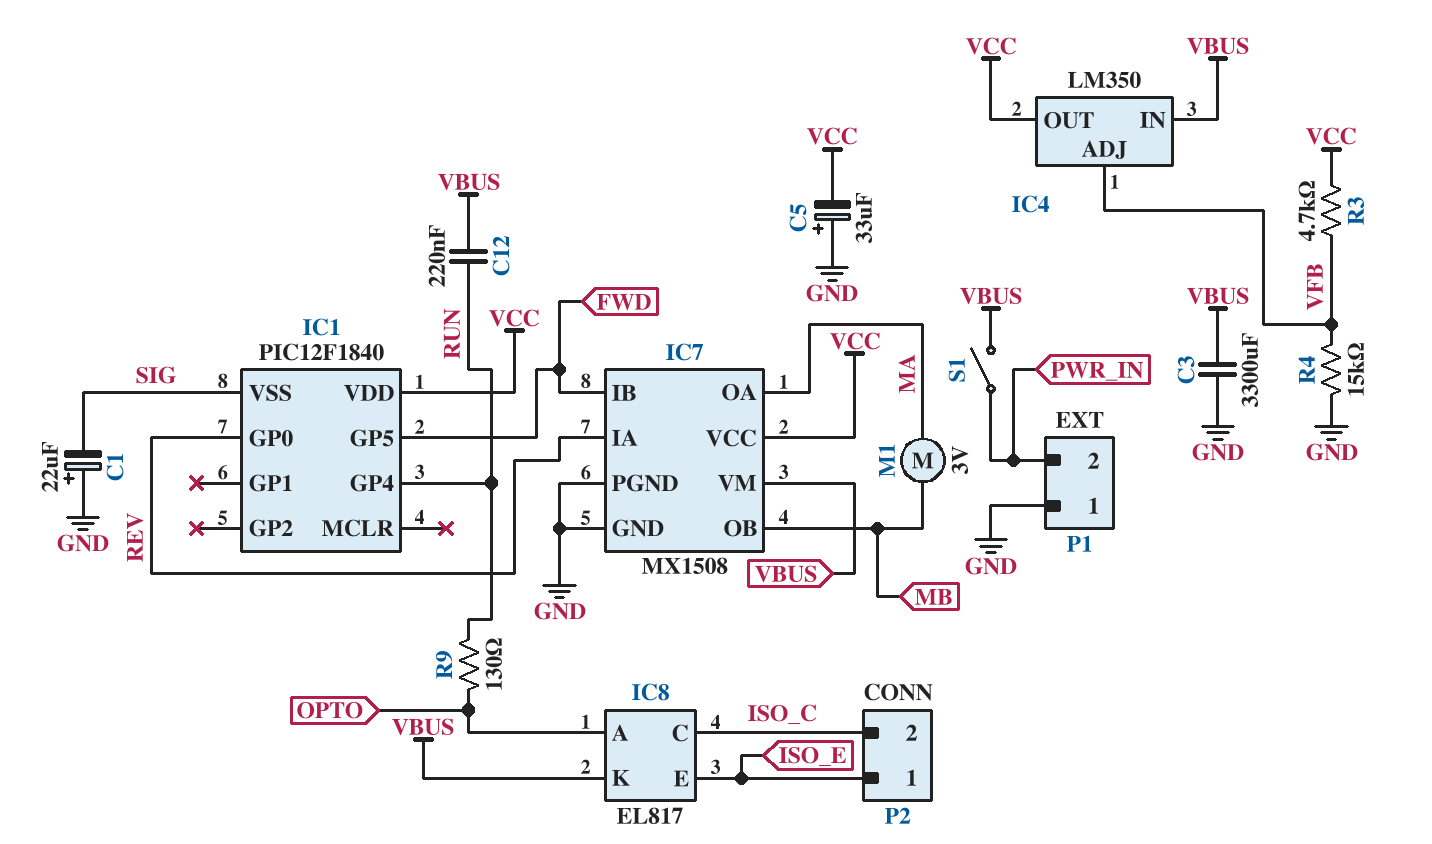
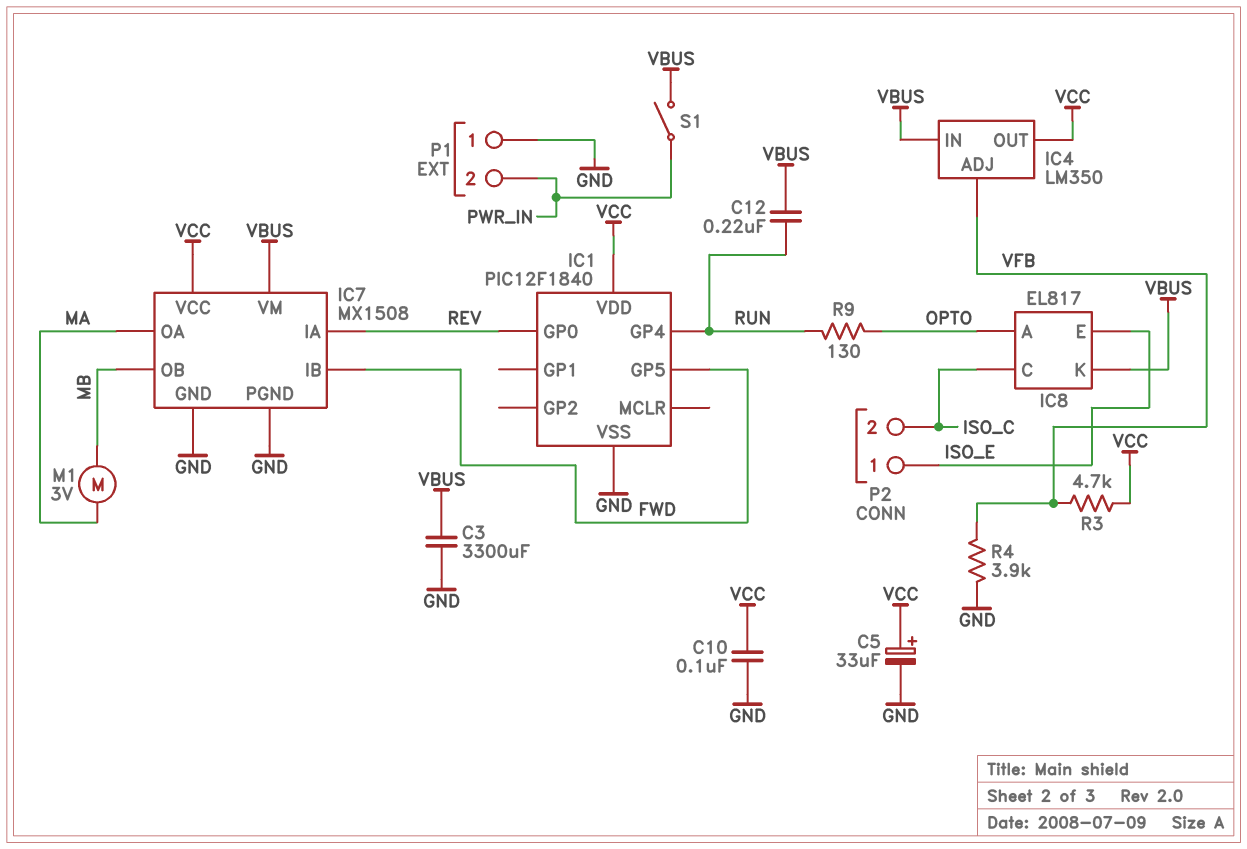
C1: 22uF (plus GND, minus SIG) -> none
C5: 33uF (plus GND, minus VCC) -> 33uF (plus VCC, minus GND)
C10: none -> 100nF (GND, VCC)
IC1 pin VSS: SIG -> GND
R4: 15k (GND, VFB) -> 3.9k (GND, VFB)

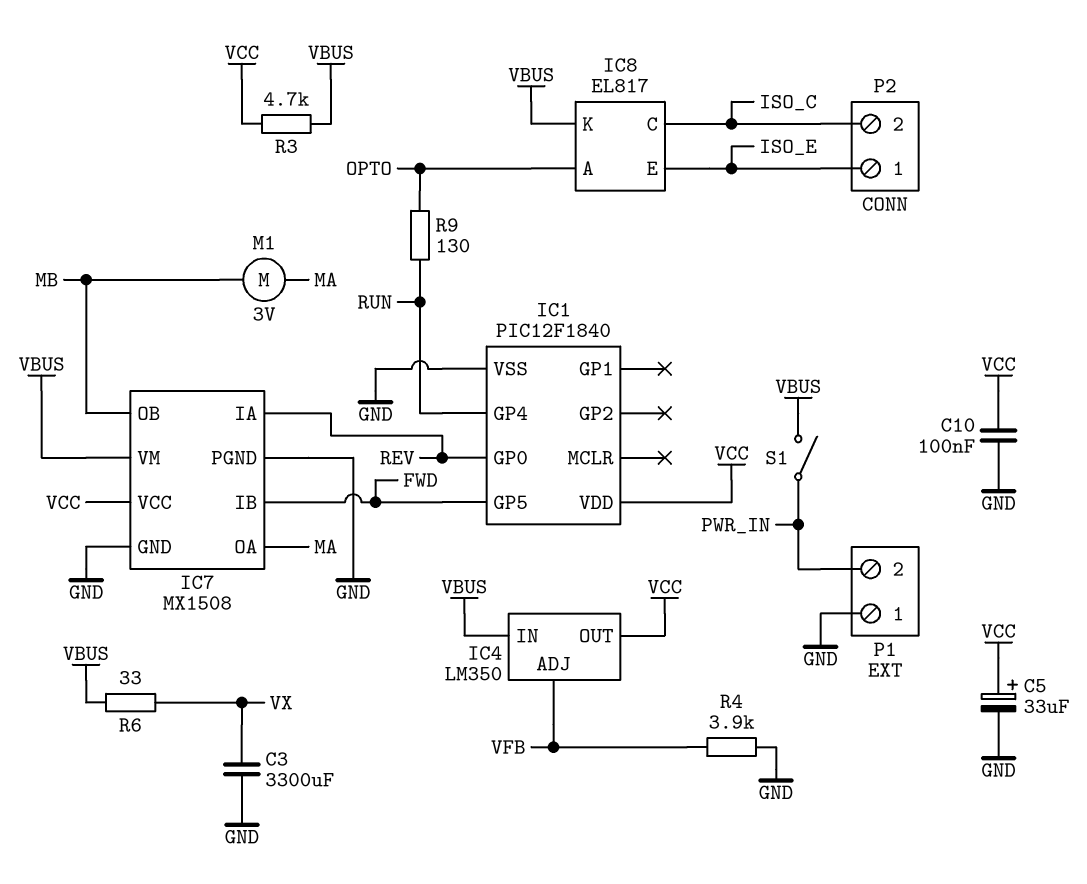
C3: 3300uF (GND, VBUS) -> 3300uF (GND, VX)
C12: 220nF (RUN, VBUS) -> none
R3: 4.7k (VCC, VFB) -> 4.7k (VBUS, VCC)
R6: none -> 33 (VBUS, VX)

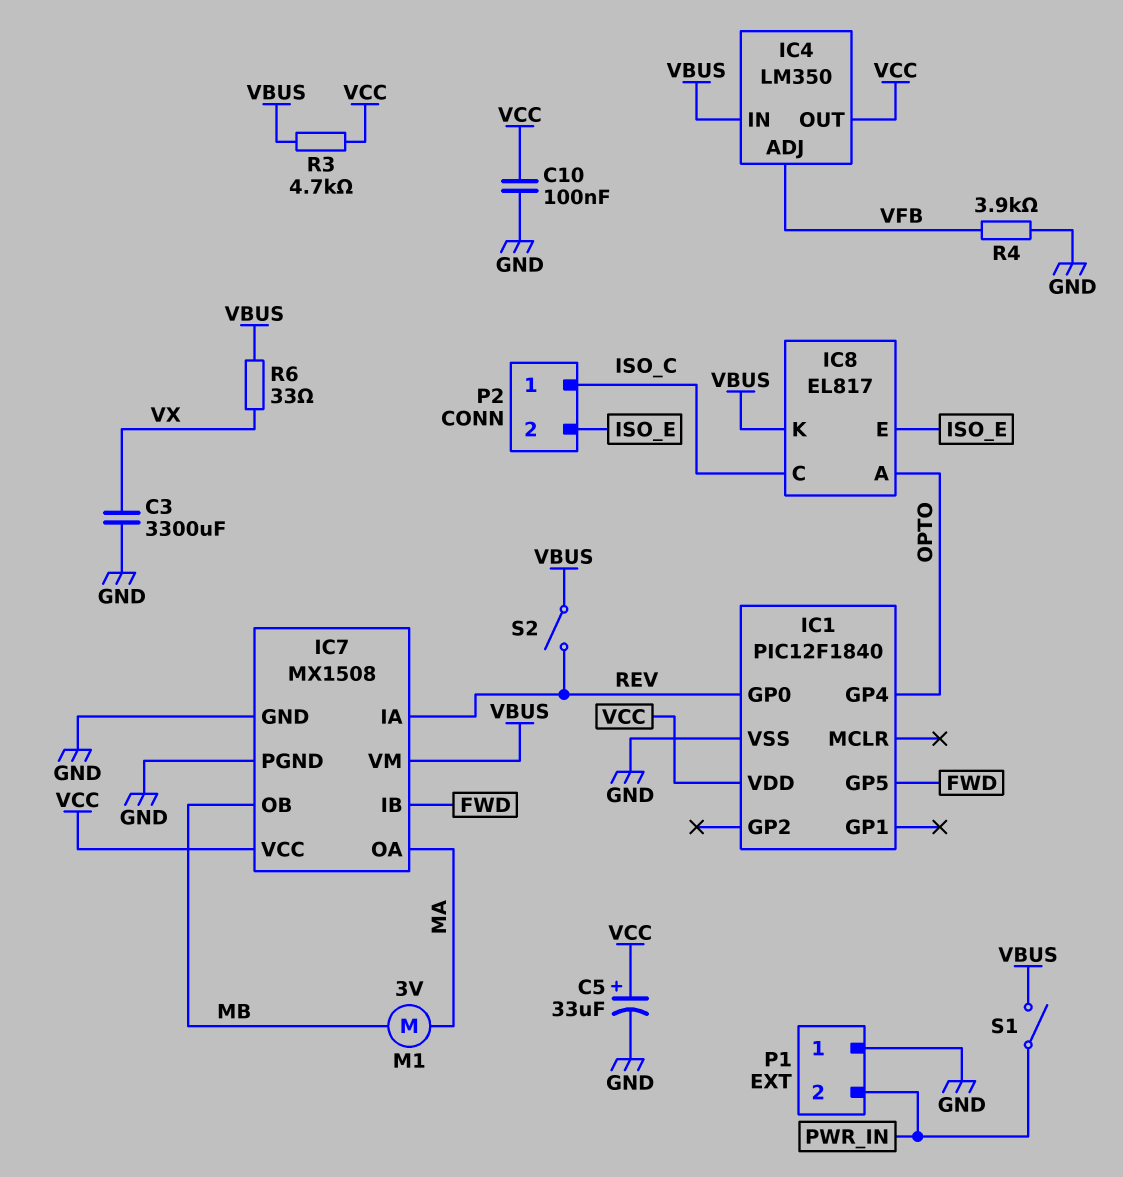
IC1 pin GP4: RUN -> OPTO
P2 pin 1: ISO_E -> ISO_C
P2 pin 2: ISO_C -> ISO_E
R9: 130 (OPTO, RUN) -> none
S2: none -> switch (REV, VBUS)

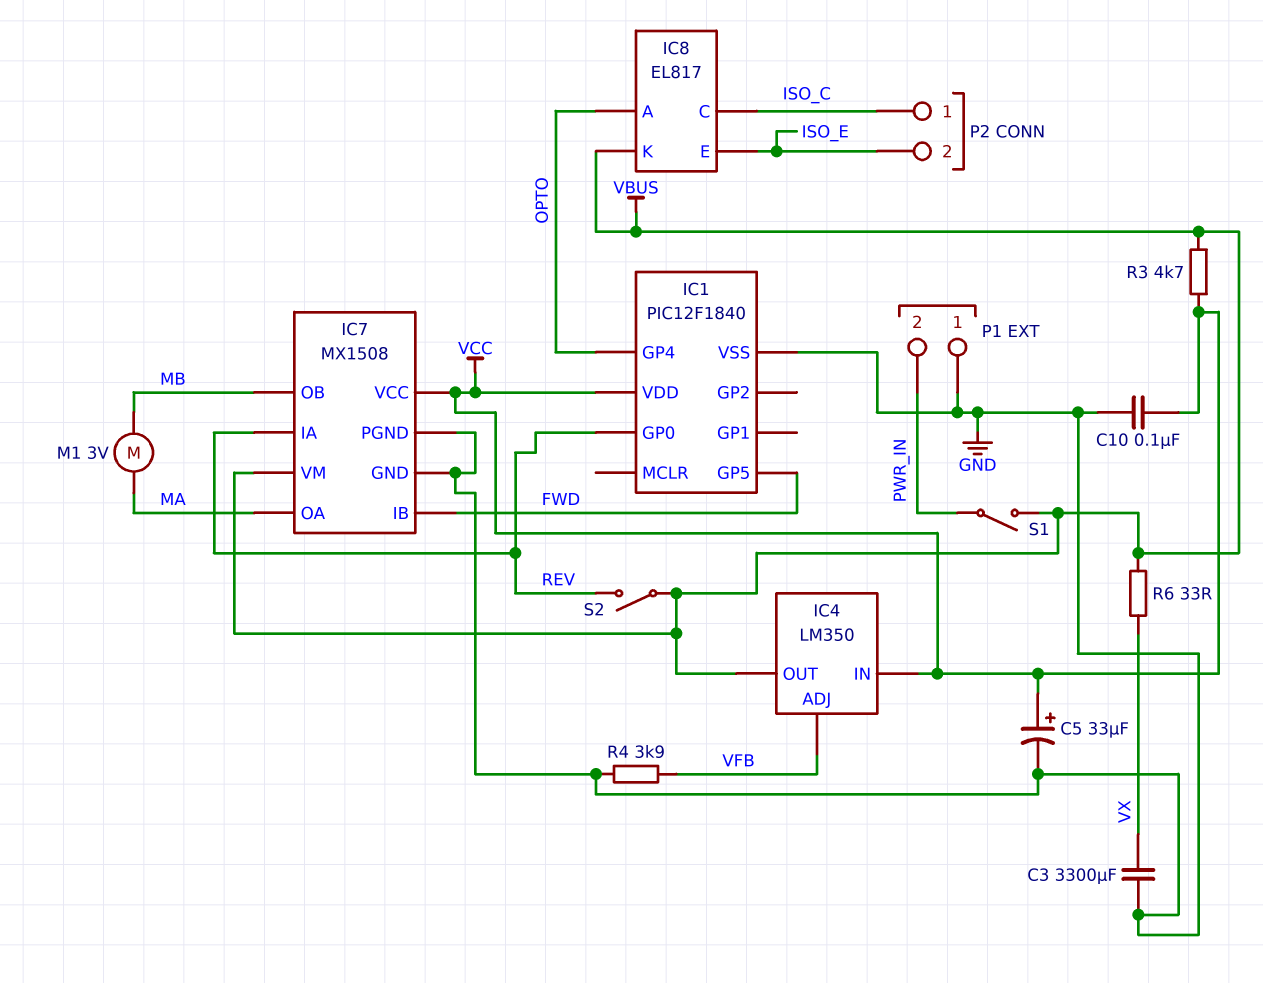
IC4 pin IN: VBUS -> VCC
IC4 pin OUT: VCC -> VBUS

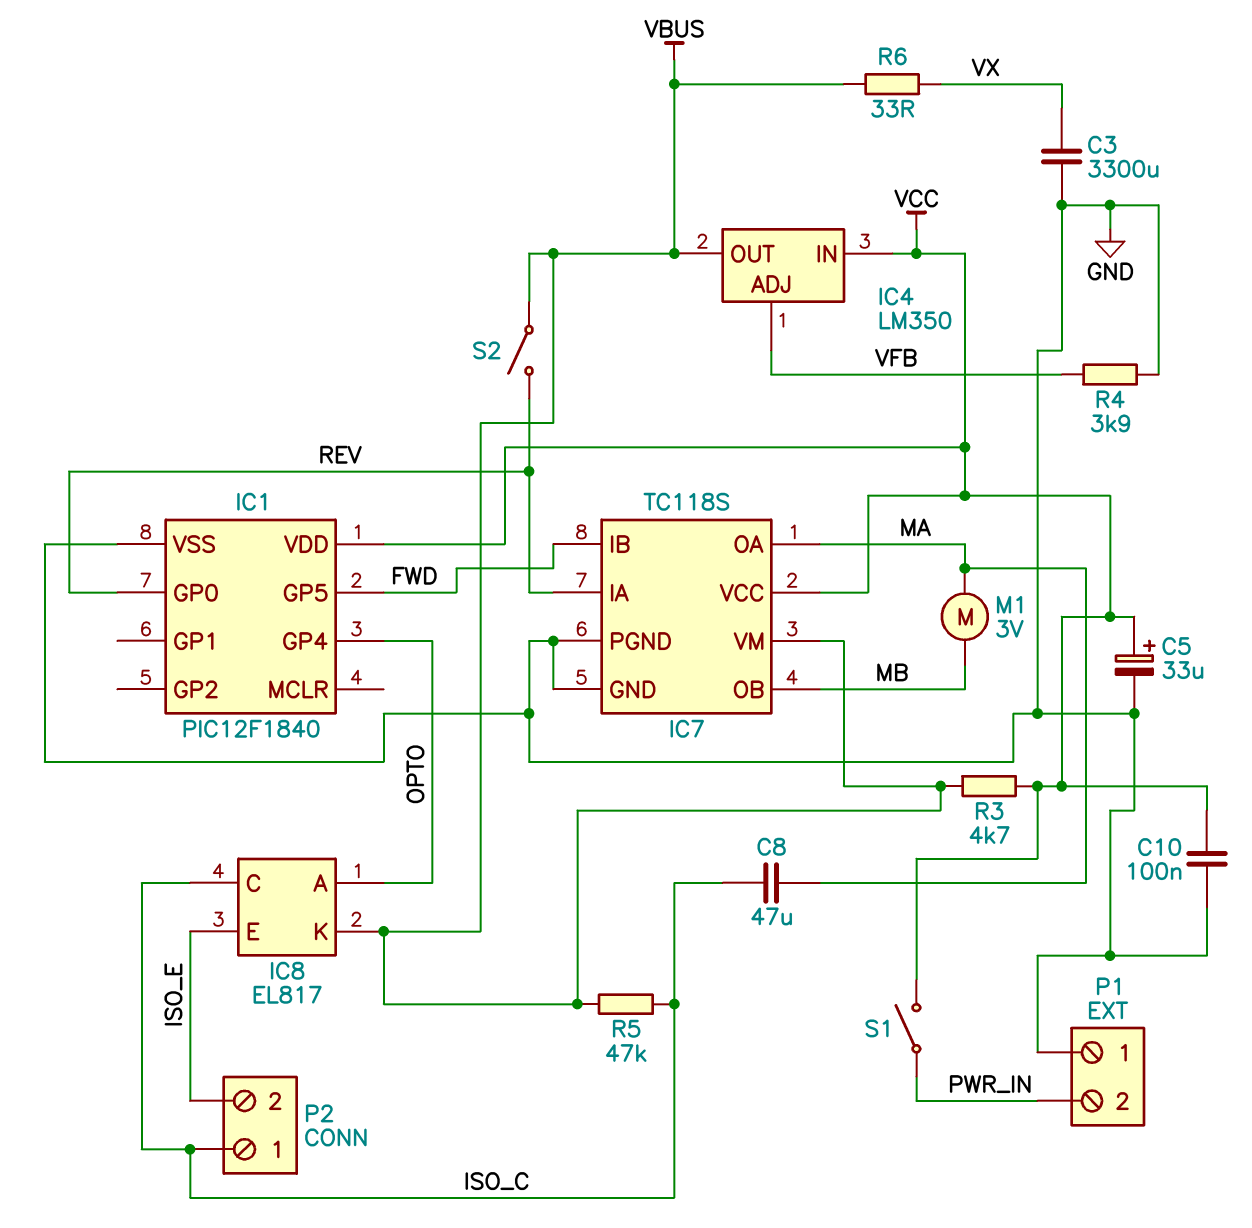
C8: none -> 47uF (ISO_C, MA)
IC7: MX1508 -> TC118S
R5: none -> 47k (ISO_C, VBUS)
S1: switch (PWR_IN, VBUS) -> switch (PWR_IN, VCC)

